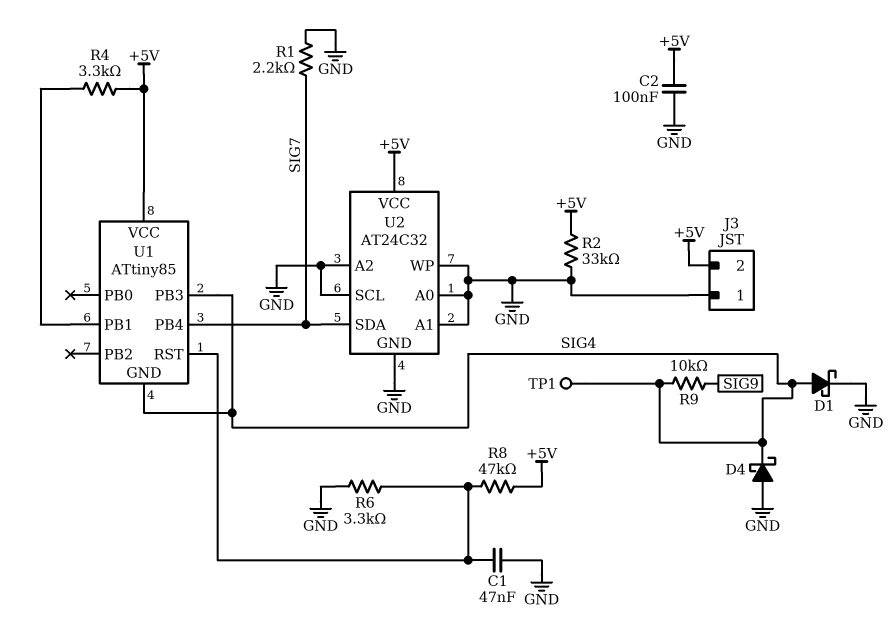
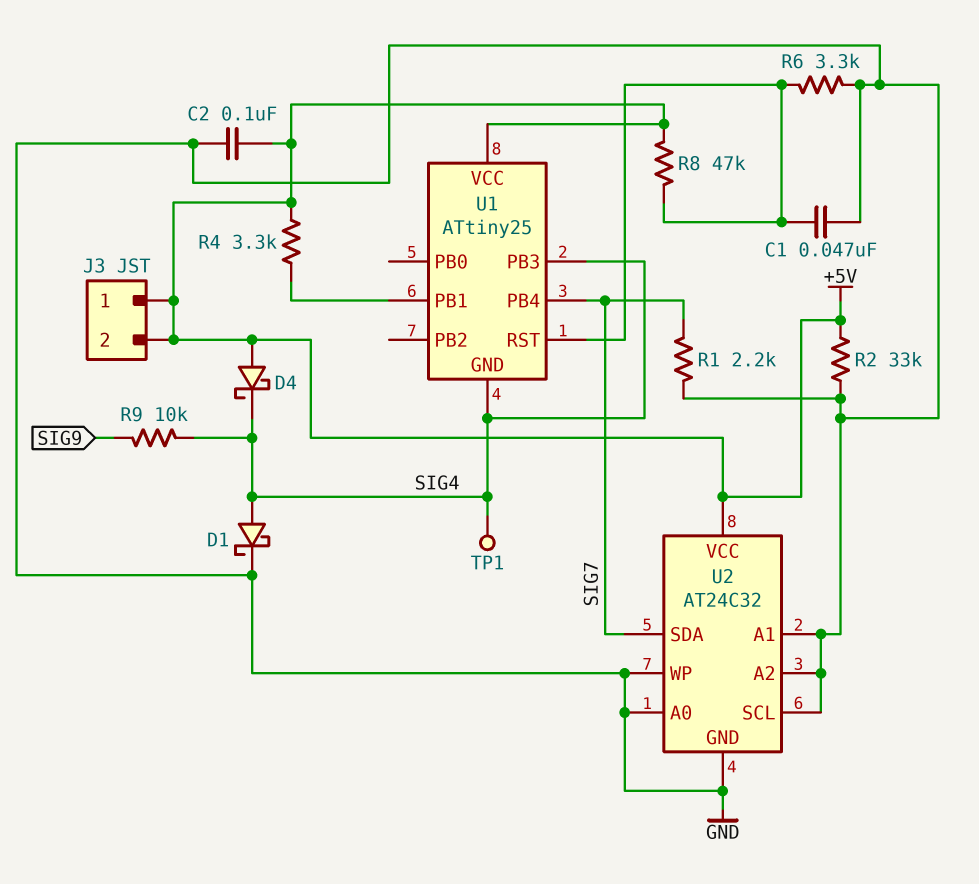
D4: schottky (A GND, K SIG4) -> schottky (A +5V, K SIG4)
J3 pin 1: GND -> +5V
U1: ATtiny85 -> ATtiny25

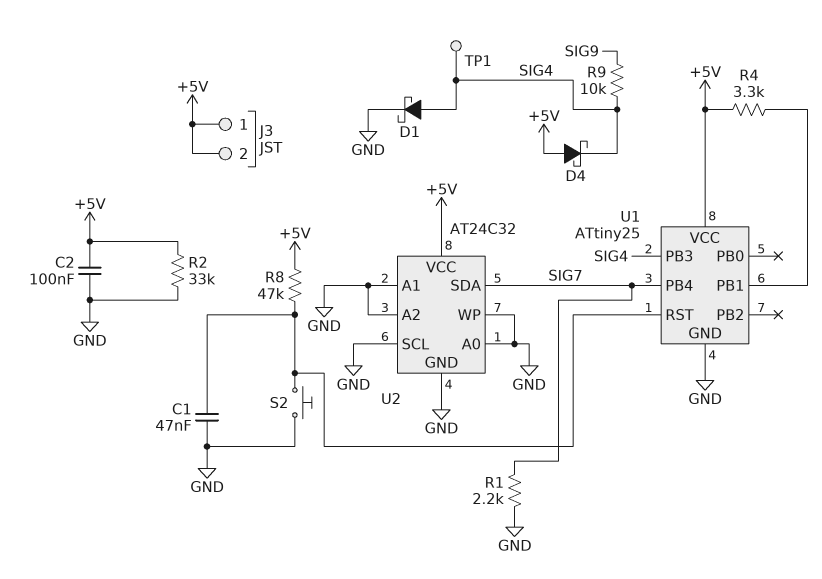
R6: 3.3k (GND, U1/RST) -> none
S2: none -> button (GND, U1/RST)
U1 pin GND: SIG4 -> GND

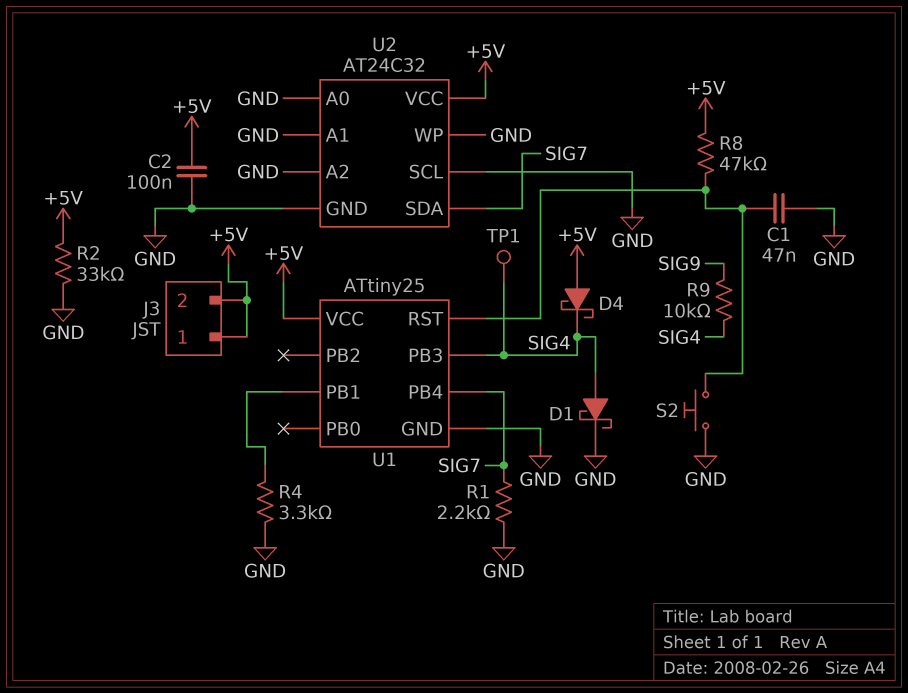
R4: 3.3k (+5V, U1/PB1) -> 3.3k (GND, U1/PB1)

